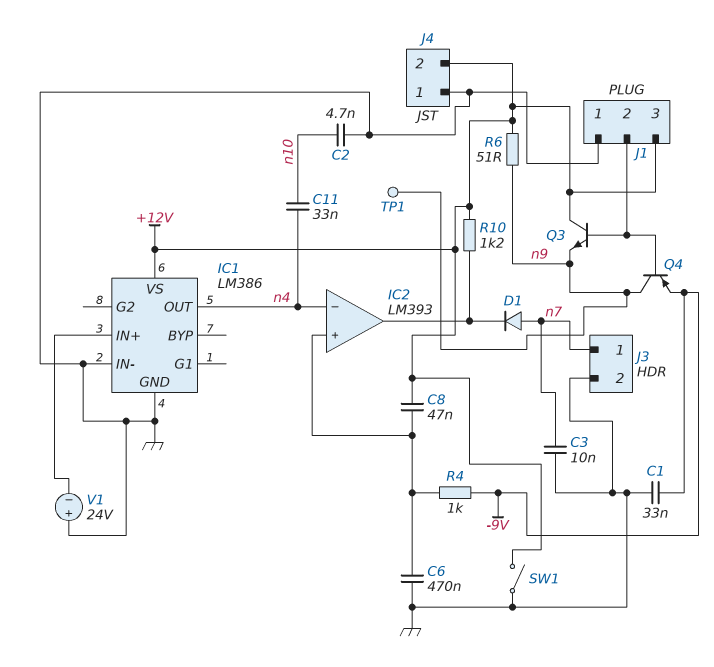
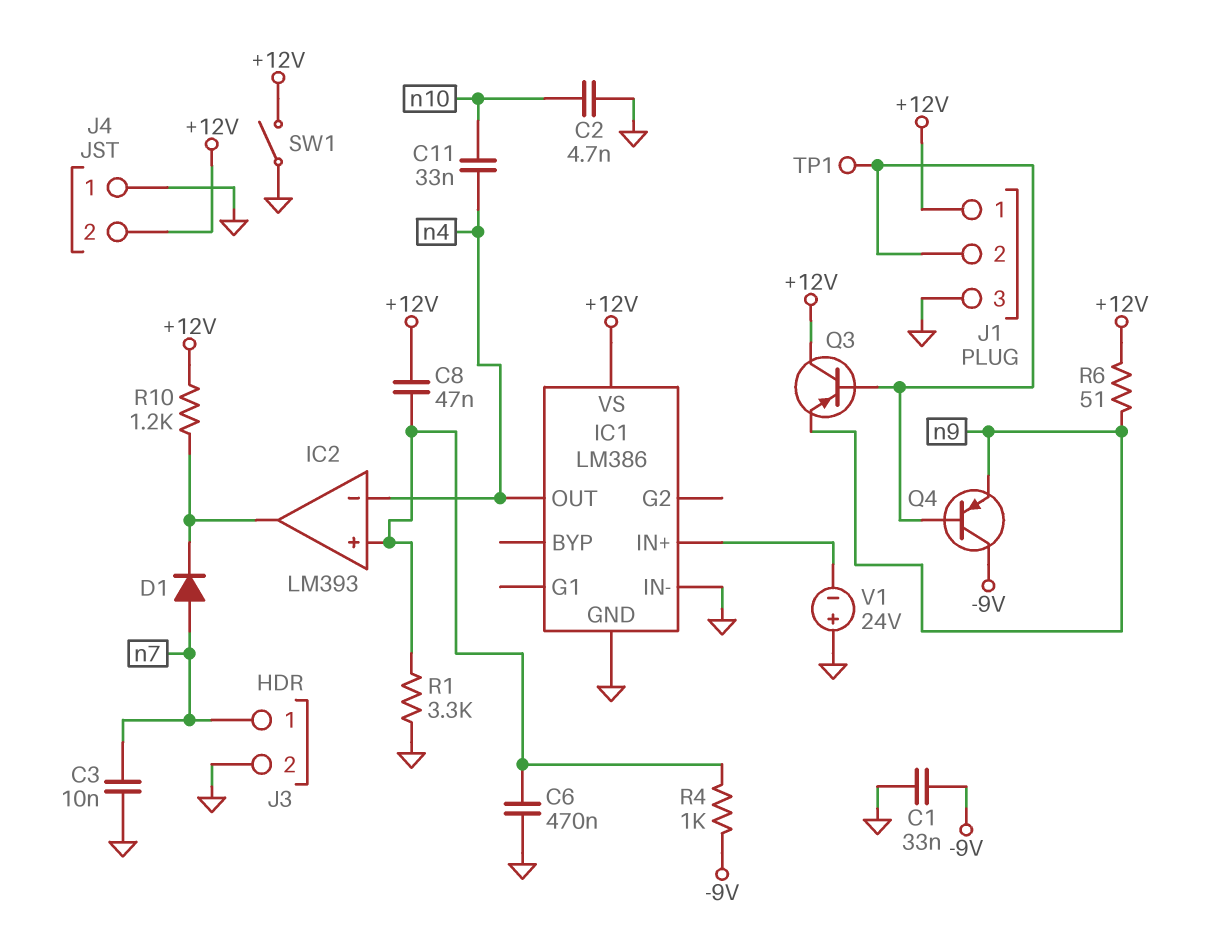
J1 pin 1: GND -> +12V
J1 pin 3: +12V -> GND
Q3: NPN (B J1/2, C +12V, E n9) -> PNP (B J1/2, C +12V, E n9)
Q4: PNP (B J1/2, C n9, E -9V) -> PNP (B J1/2, C -9V, E n9)
R1: none -> 3.3k (GND, IC2/in+)
TP1: test point (n9) -> test point (J1/2)

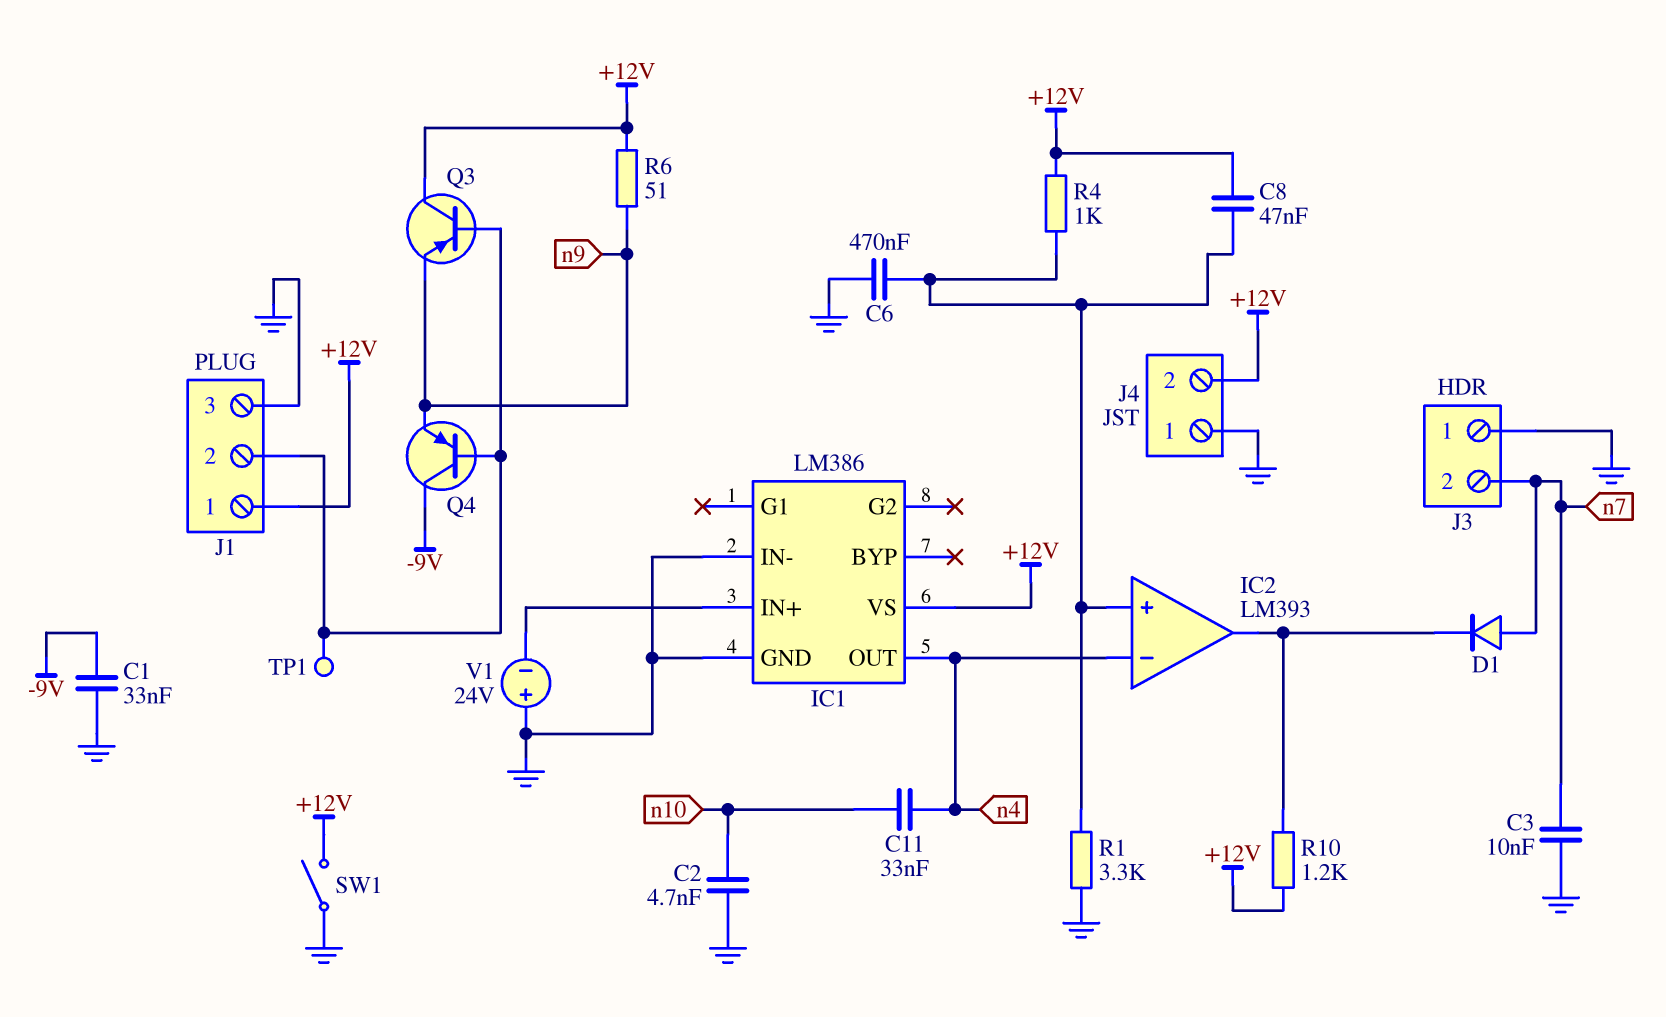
J3 pin 1: n7 -> GND
J3 pin 2: GND -> n7
R4: 1k (-9V, IC2/in+) -> 1k (+12V, IC2/in+)

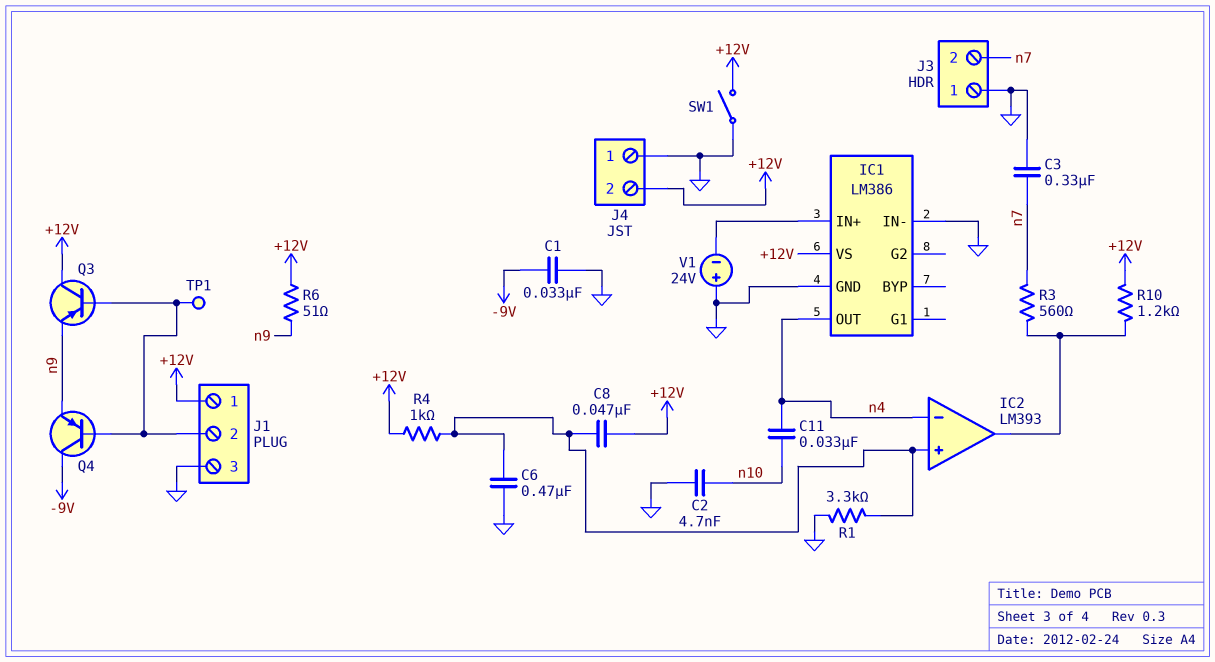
C3: 10nF (GND, n7) -> 330nF (GND, n7)
D1: diode (A n7, K IC2/out) -> none
R3: none -> 560 (IC2/out, n7)

